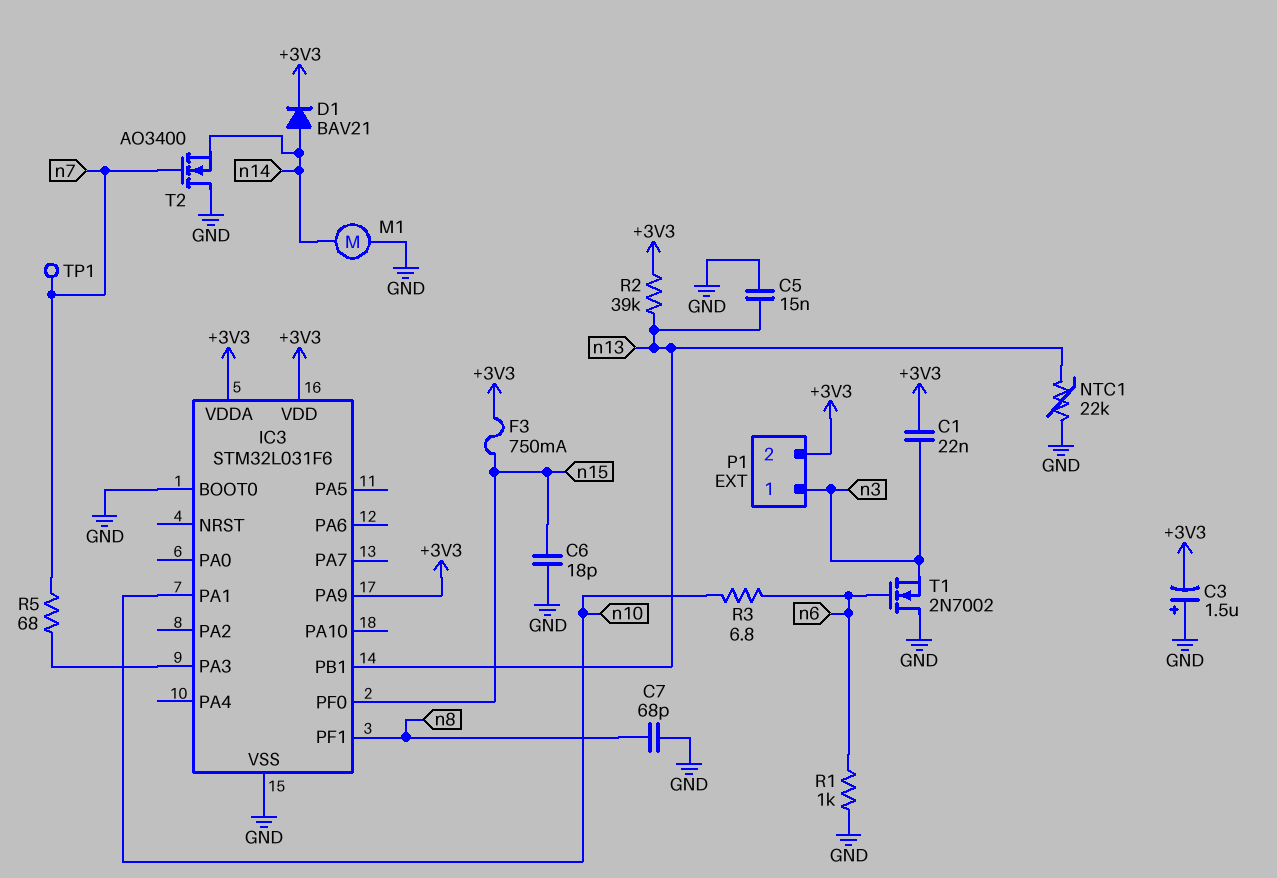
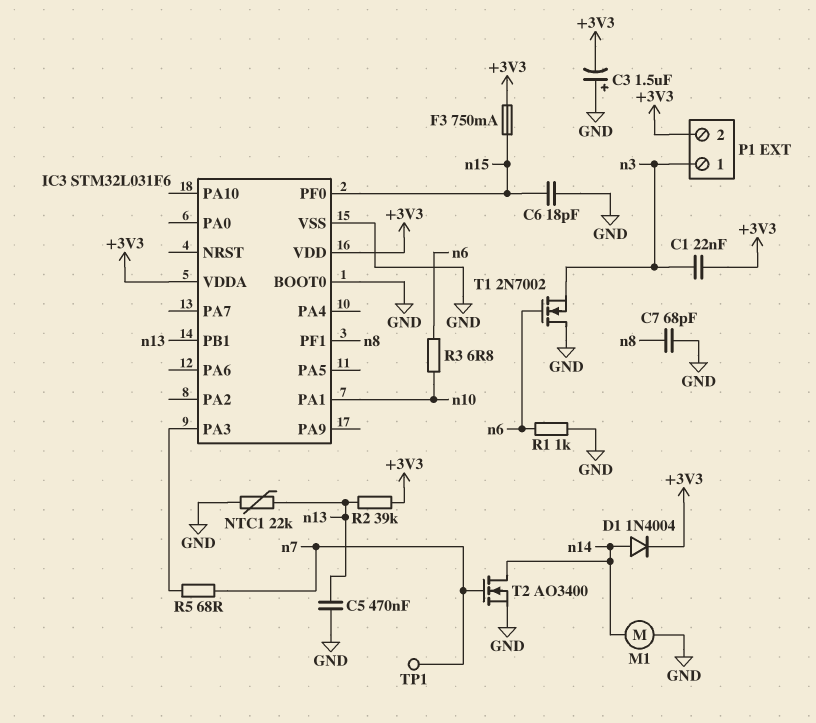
C5: 15nF (GND, n13) -> 470nF (GND, n13)
D1: diode BAV21 (A n14, K +3V3) -> diode 1N4004 (A n14, K +3V3)
IC3 pin PA9: +3V3 -> none
T2: NMOS AO3400 (G n7, D GND, S n14) -> NMOS AO3400 (G n7, D n14, S GND)

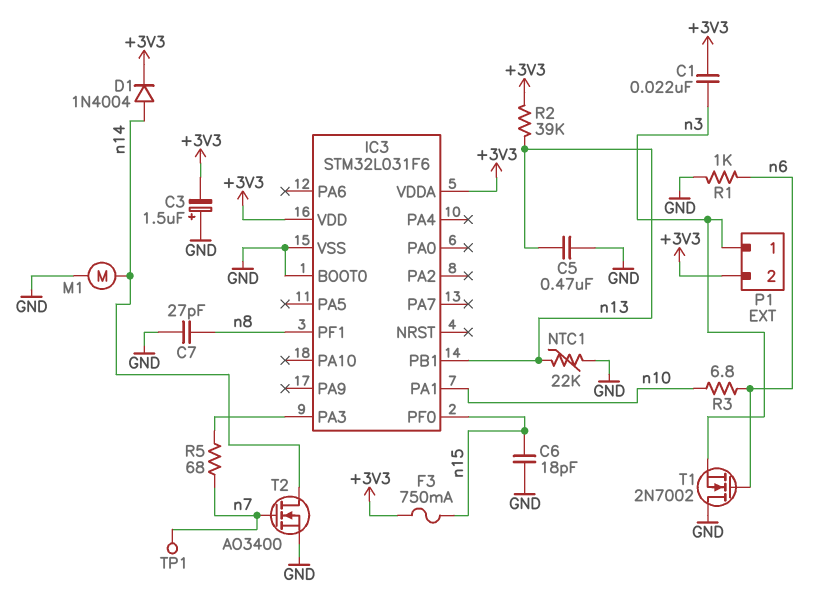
C7: 68pF (GND, n8) -> 27pF (GND, n8)

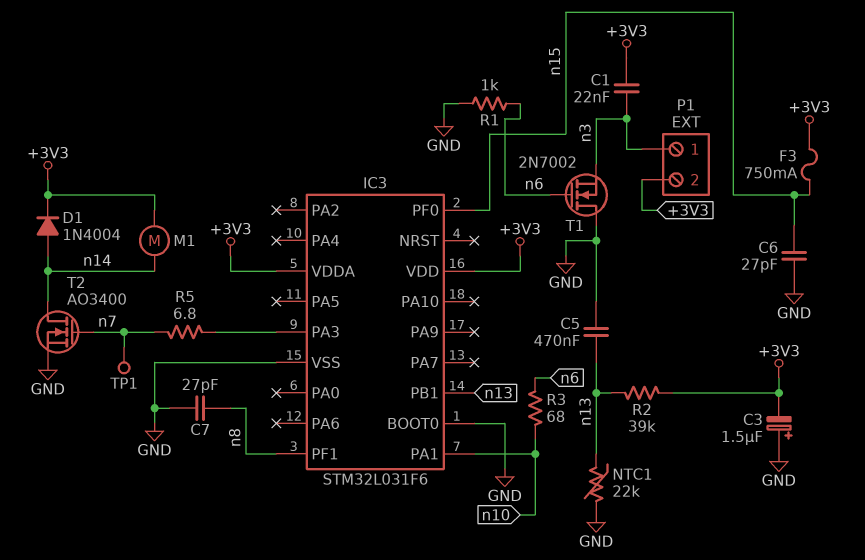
C6: 18pF (GND, n15) -> 27pF (GND, n15)
M1: motor (GND, n14) -> motor (+3V3, n14)
R3: 6.8 (n6, n10) -> 68 (n6, n10)
R5: 68 (IC3/PA3, n7) -> 6.8 (IC3/PA3, n7)

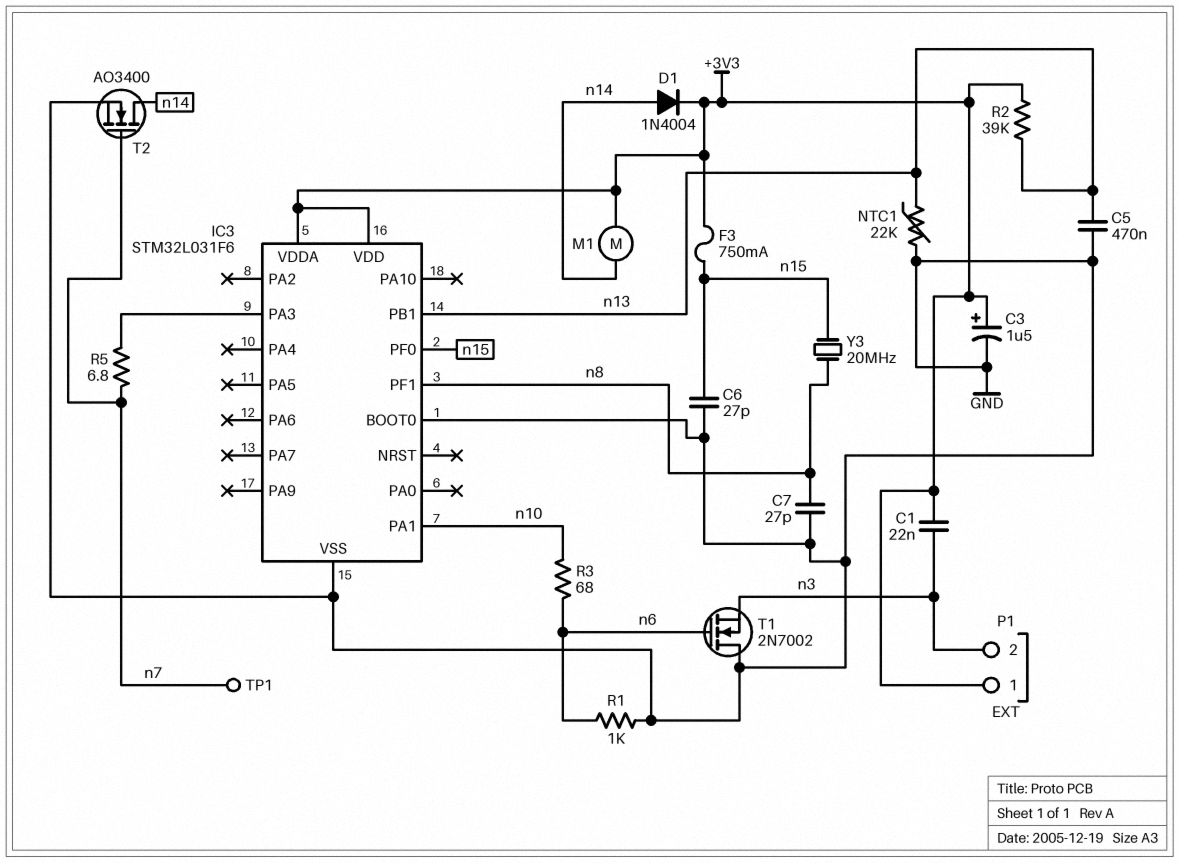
C3: 1.5uF (plus GND, minus +3V3) -> 1.5uF (plus +3V3, minus GND)
P1 pin 1: n3 -> +3V3
P1 pin 2: +3V3 -> n3
Y3: none -> 20MHz (n8, n15)

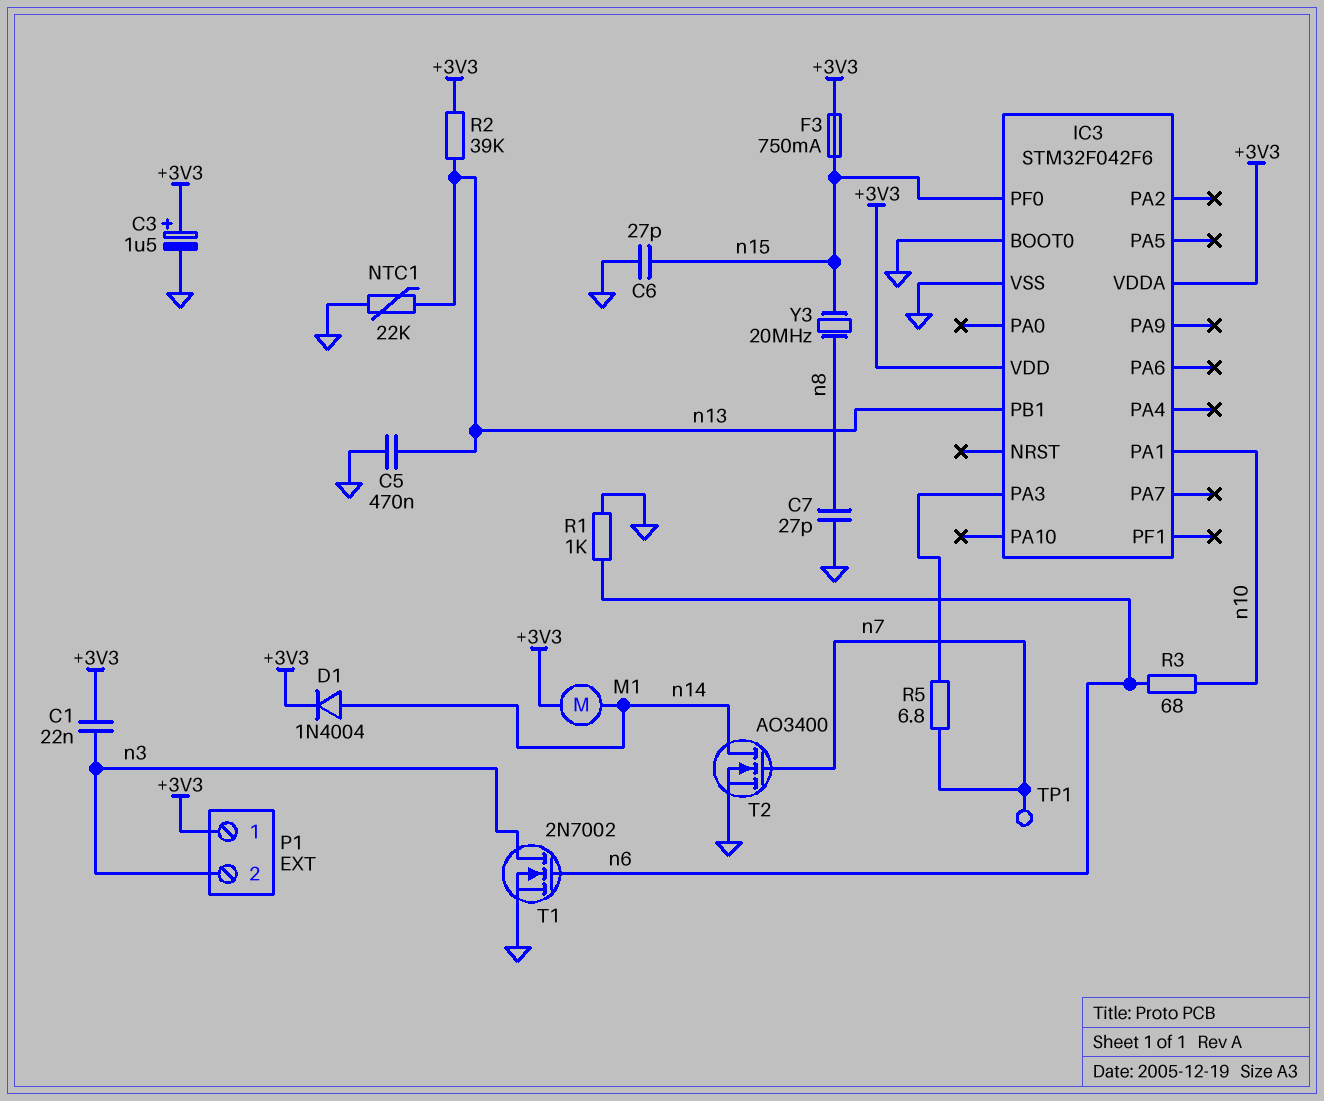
IC3: STM32L031F6 -> STM32F042F6
IC3 pin PF1: n8 -> none
T1: NMOS 2N7002 (G n6, D GND, S n3) -> NMOS 2N7002 (G n6, D n3, S GND)

